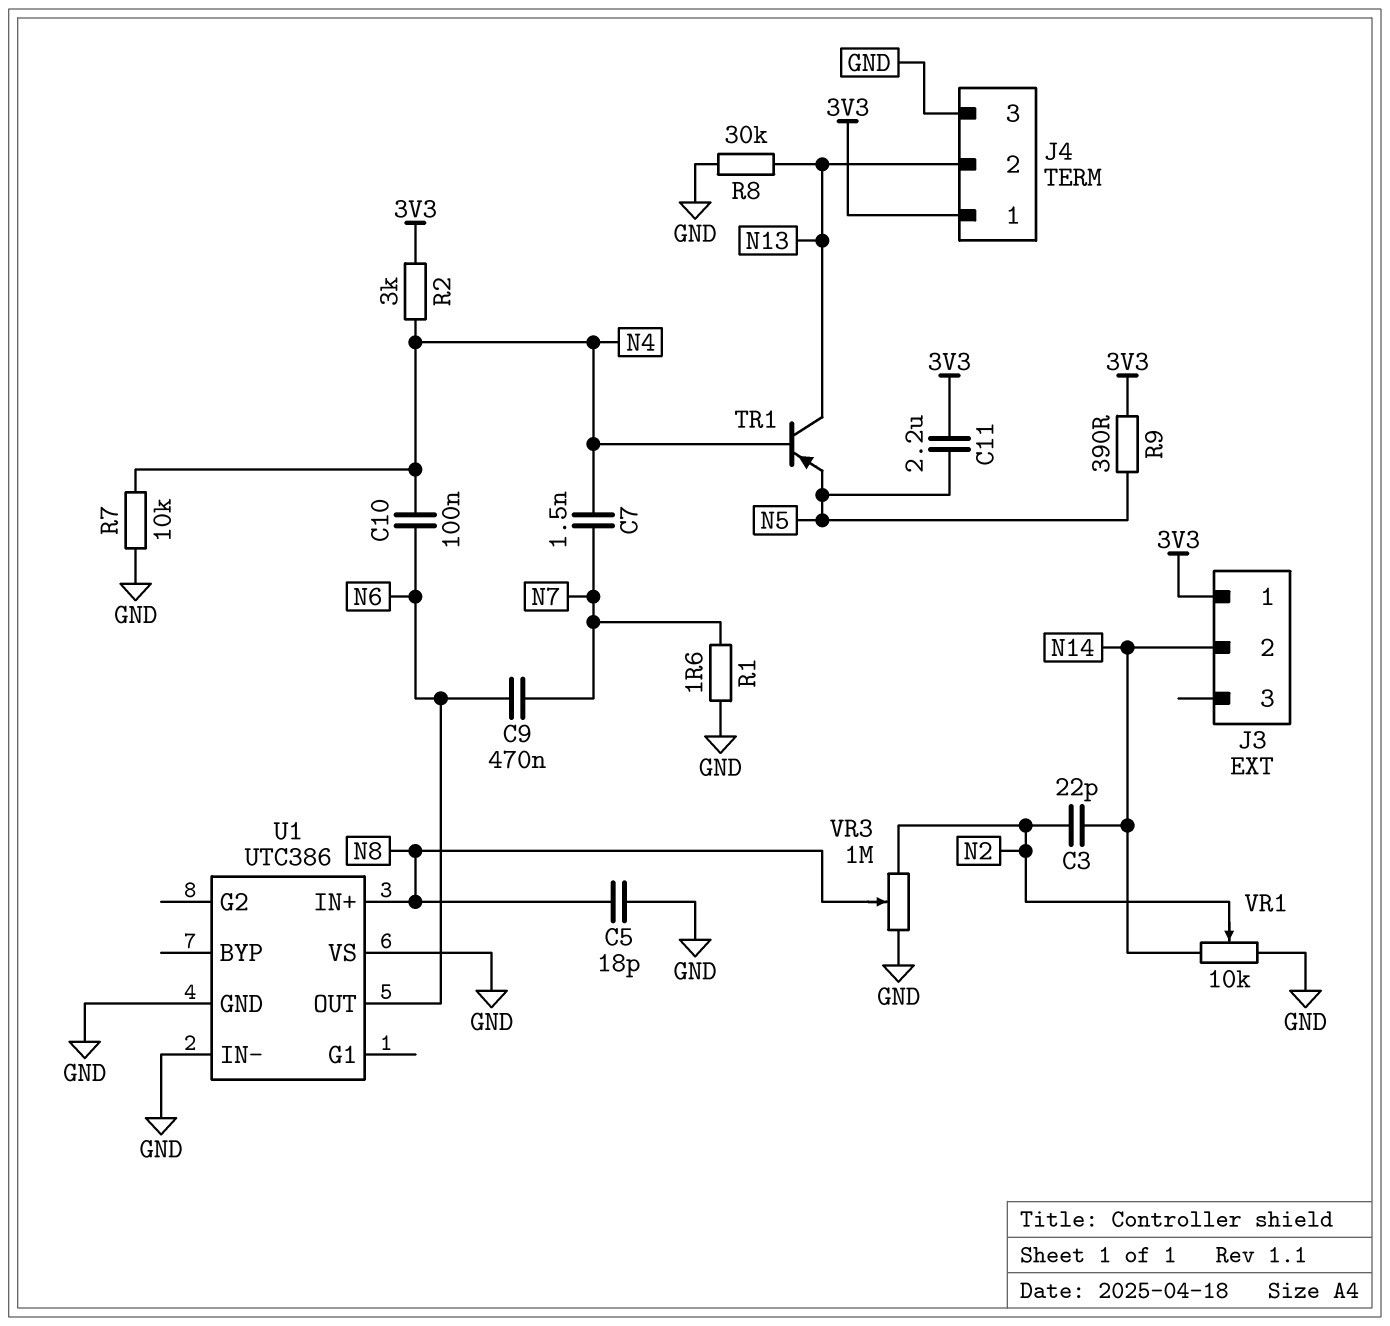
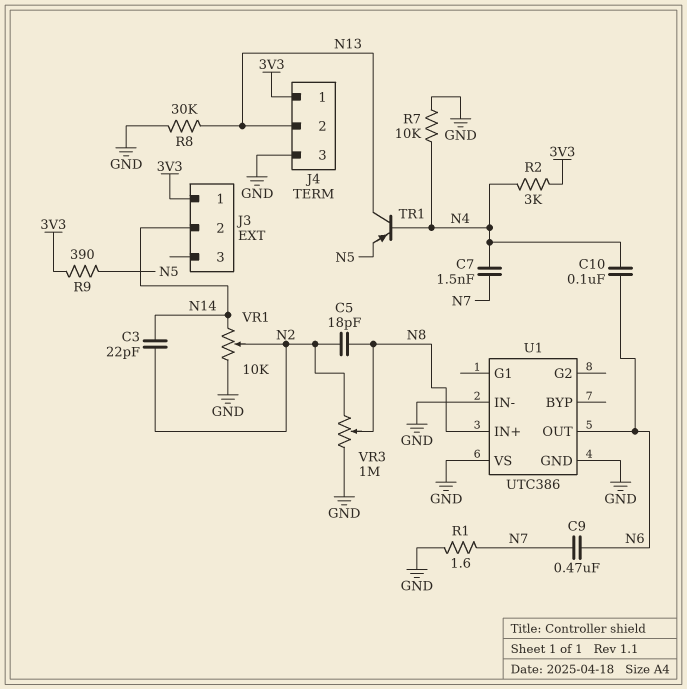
C5: 18pF (GND, N8) -> 18pF (N2, N8)
C11: 2.2uF (3V3, N5) -> none

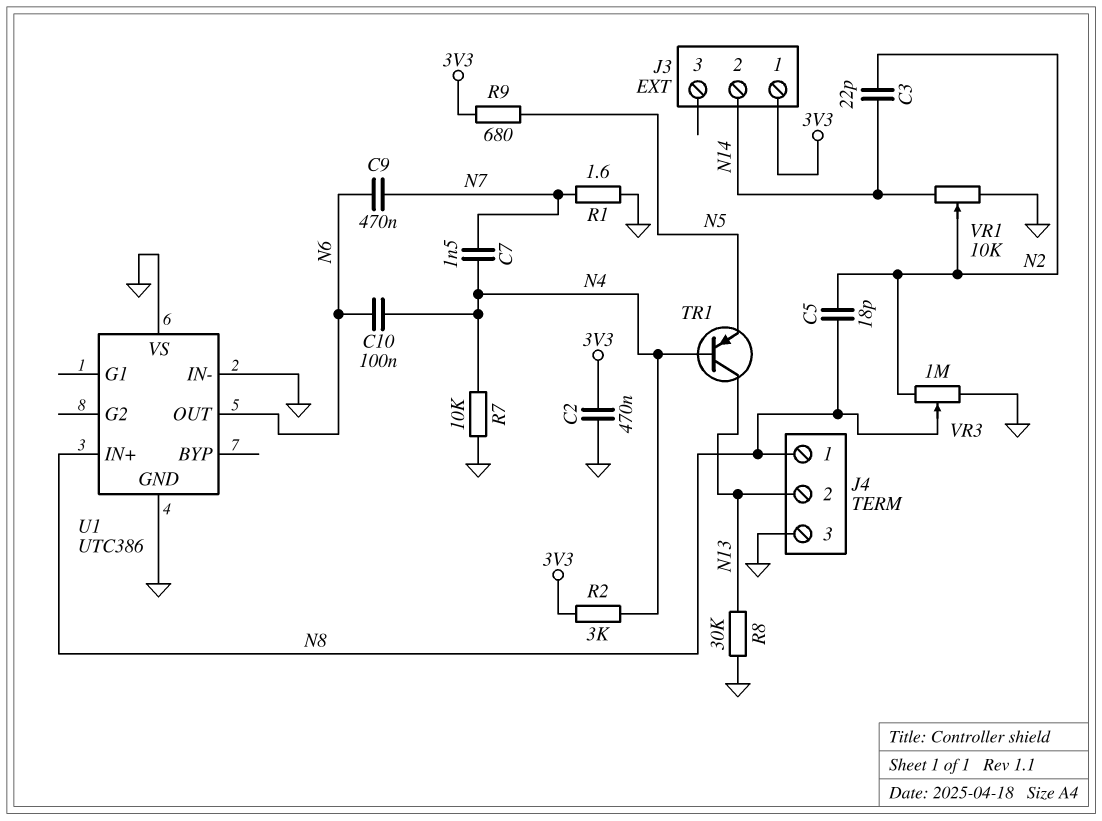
C2: none -> 470nF (3V3, GND)
J4 pin 1: 3V3 -> N8
R9: 390 (3V3, N5) -> 680 (3V3, N5)

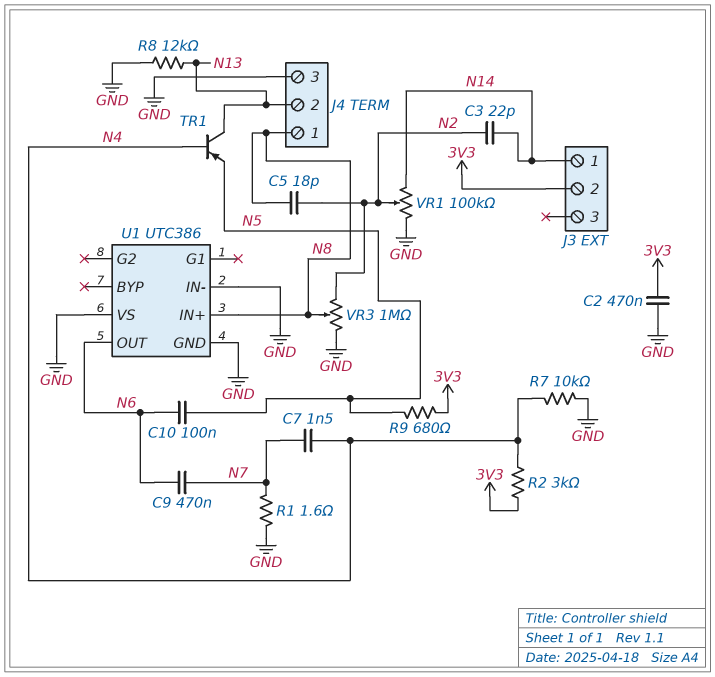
C10: 100nF (N4, N6) -> 100nF (N5, N6)
J3 pin 1: 3V3 -> N14
J3 pin 2: N14 -> 3V3
R8: 30k (GND, N13) -> 12k (GND, N13)
VR1: 10k (GND, N14, wiper N2) -> 100k (GND, N14, wiper N2)

